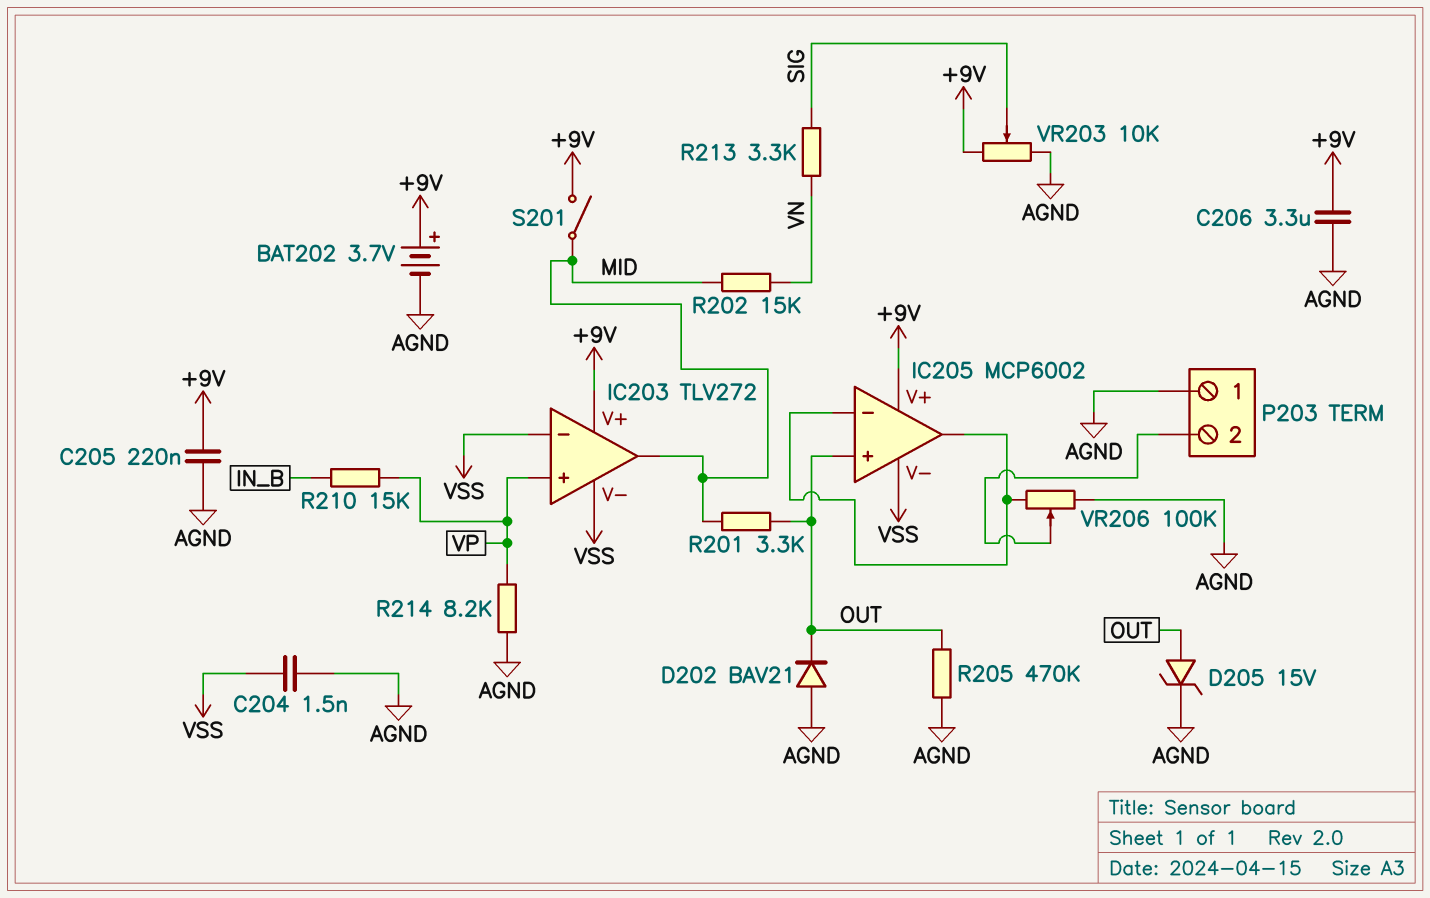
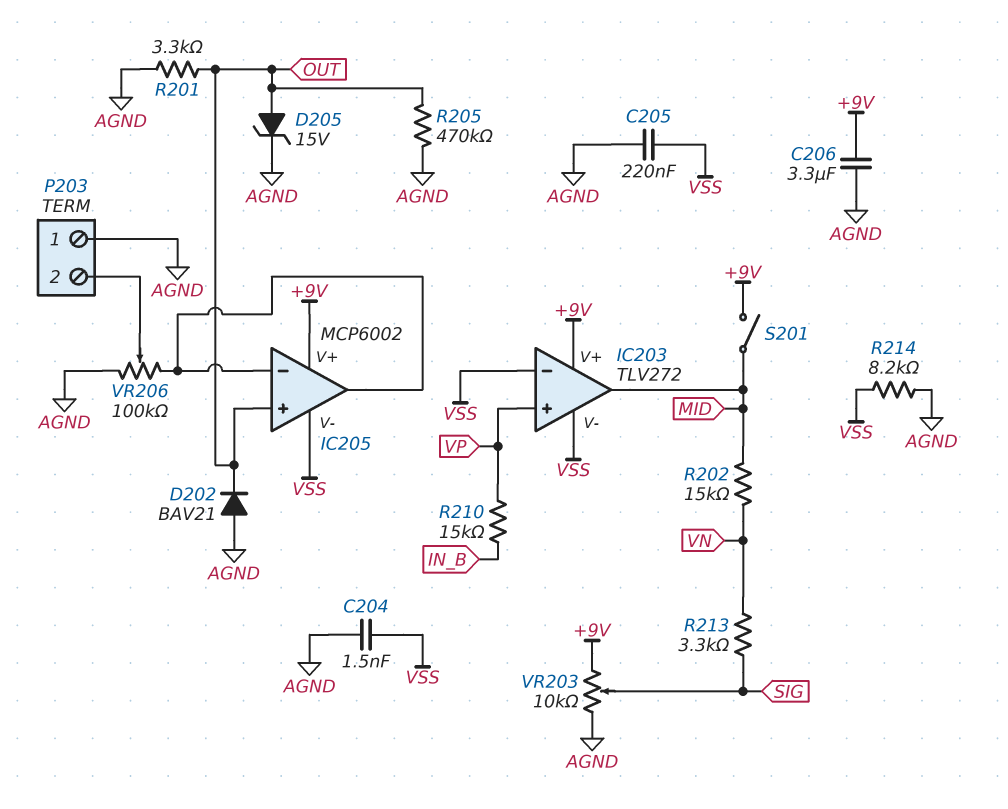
BAT202: 3.7V (plus +9V, minus AGND) -> none
C205: 220nF (+9V, AGND) -> 220nF (AGND, VSS)
R201: 3.3k (MID, OUT) -> 3.3k (AGND, OUT)
R214: 8.2k (AGND, VP) -> 8.2k (AGND, VSS)

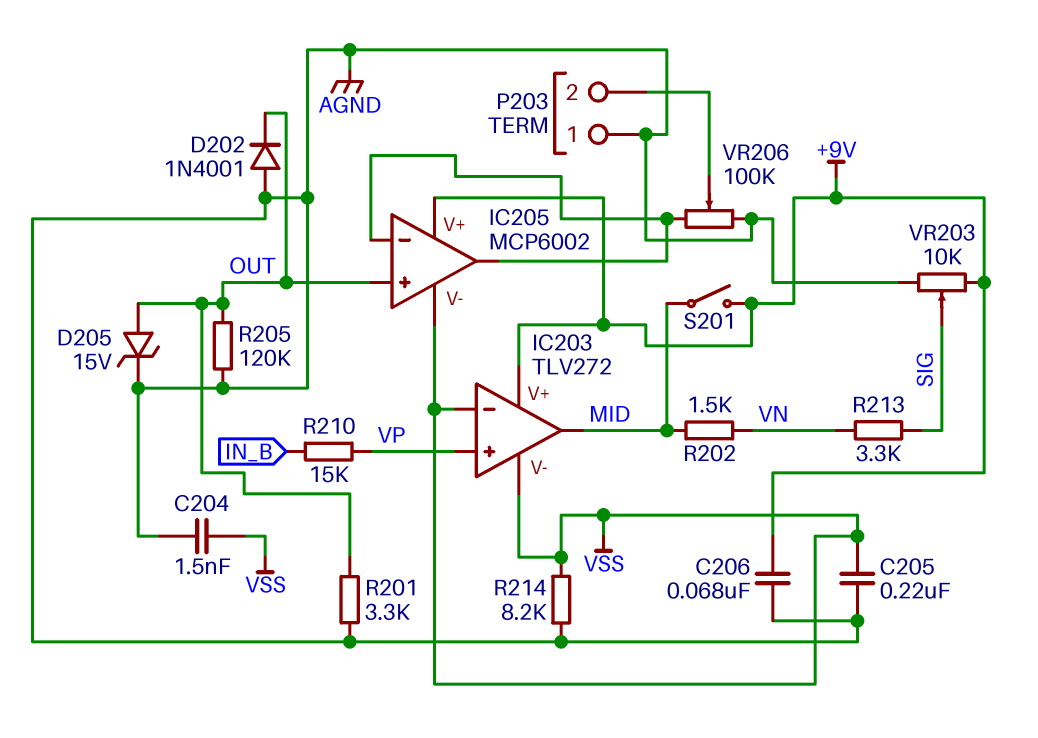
C206: 3.3uF (+9V, AGND) -> 68nF (+9V, AGND)
D202: diode BAV21 (A AGND, K OUT) -> diode 1N4001 (A AGND, K OUT)
R202: 15k (MID, VN) -> 1.5k (MID, VN)
R205: 470k (AGND, OUT) -> 120k (AGND, OUT)

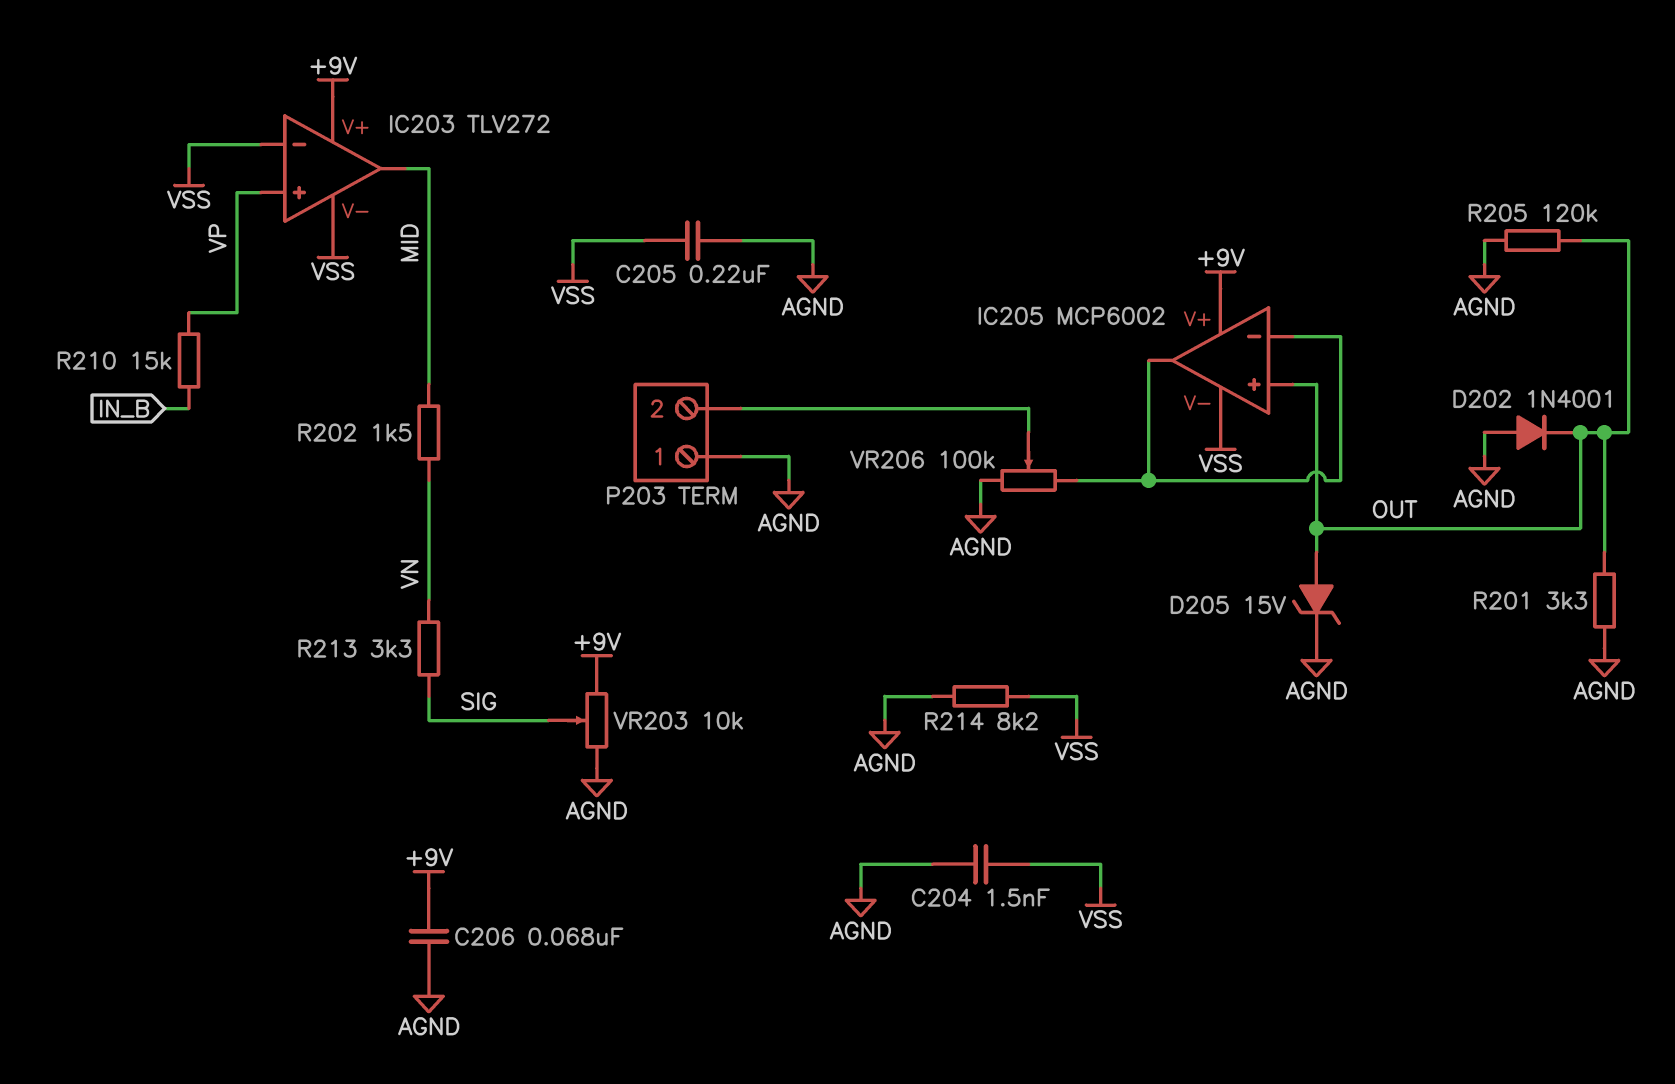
S201: switch (+9V, MID) -> none

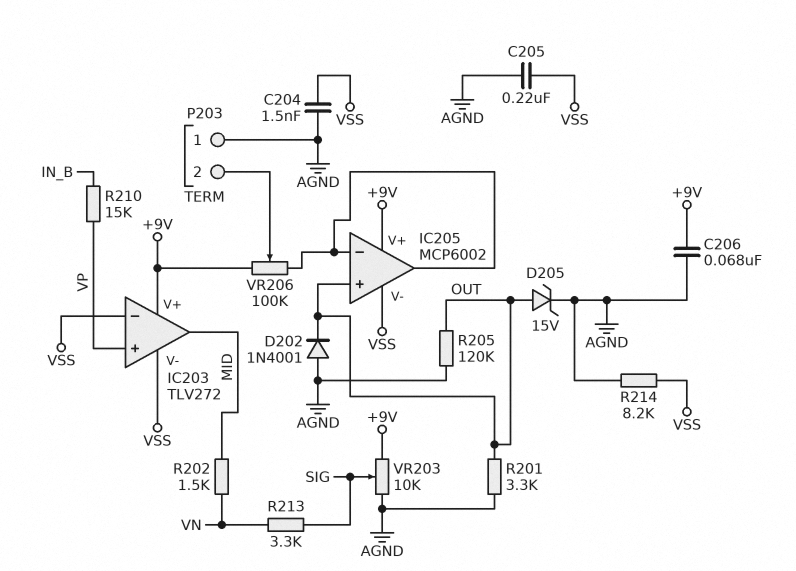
VR206: 100k (AGND, IC205/in-, wiper P203/2) -> 100k (+9V, IC205/in-, wiper P203/2)

